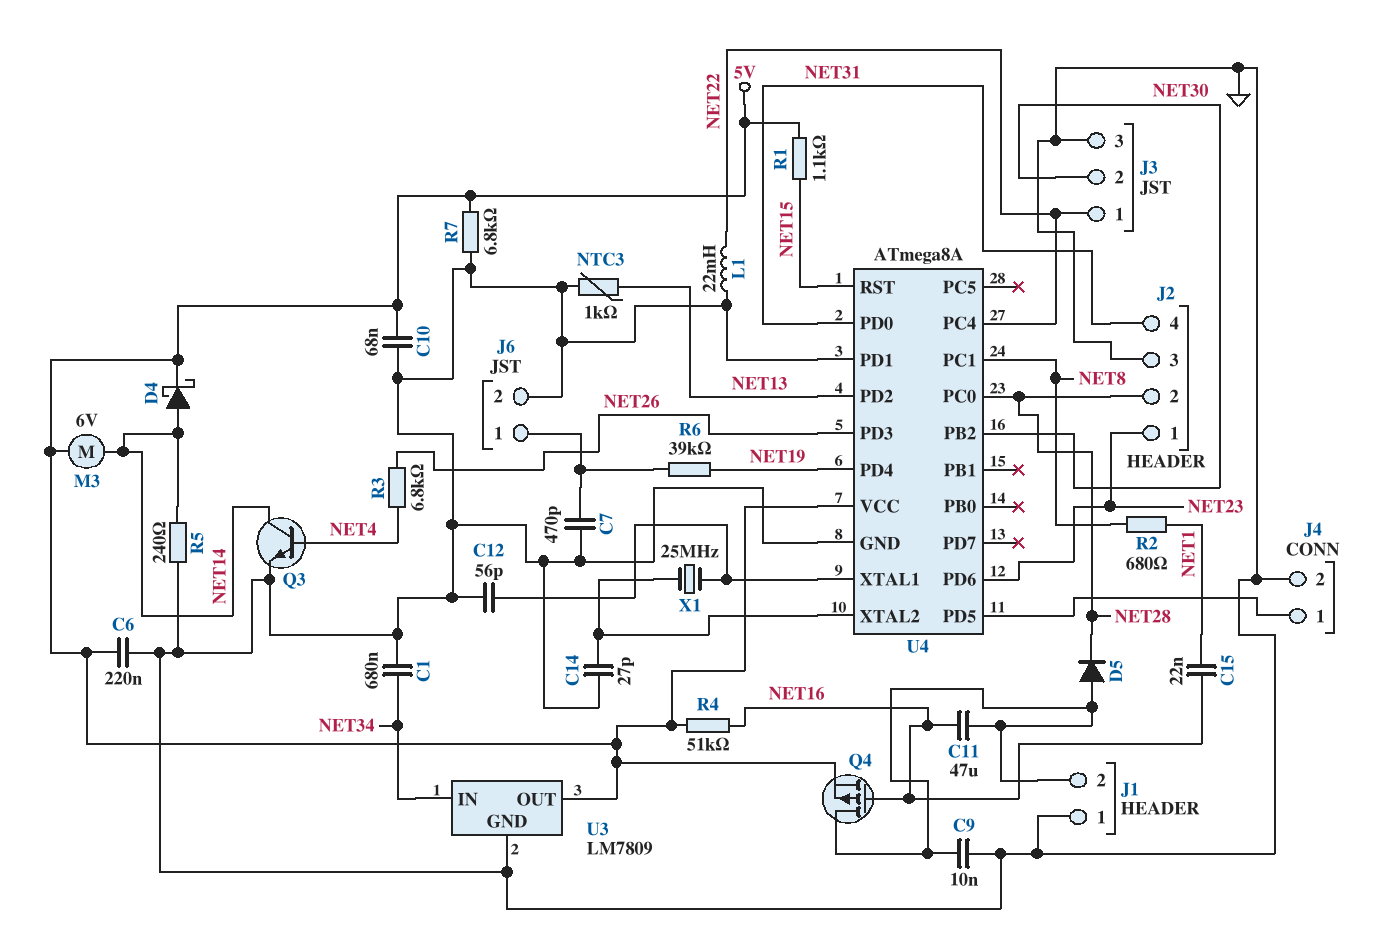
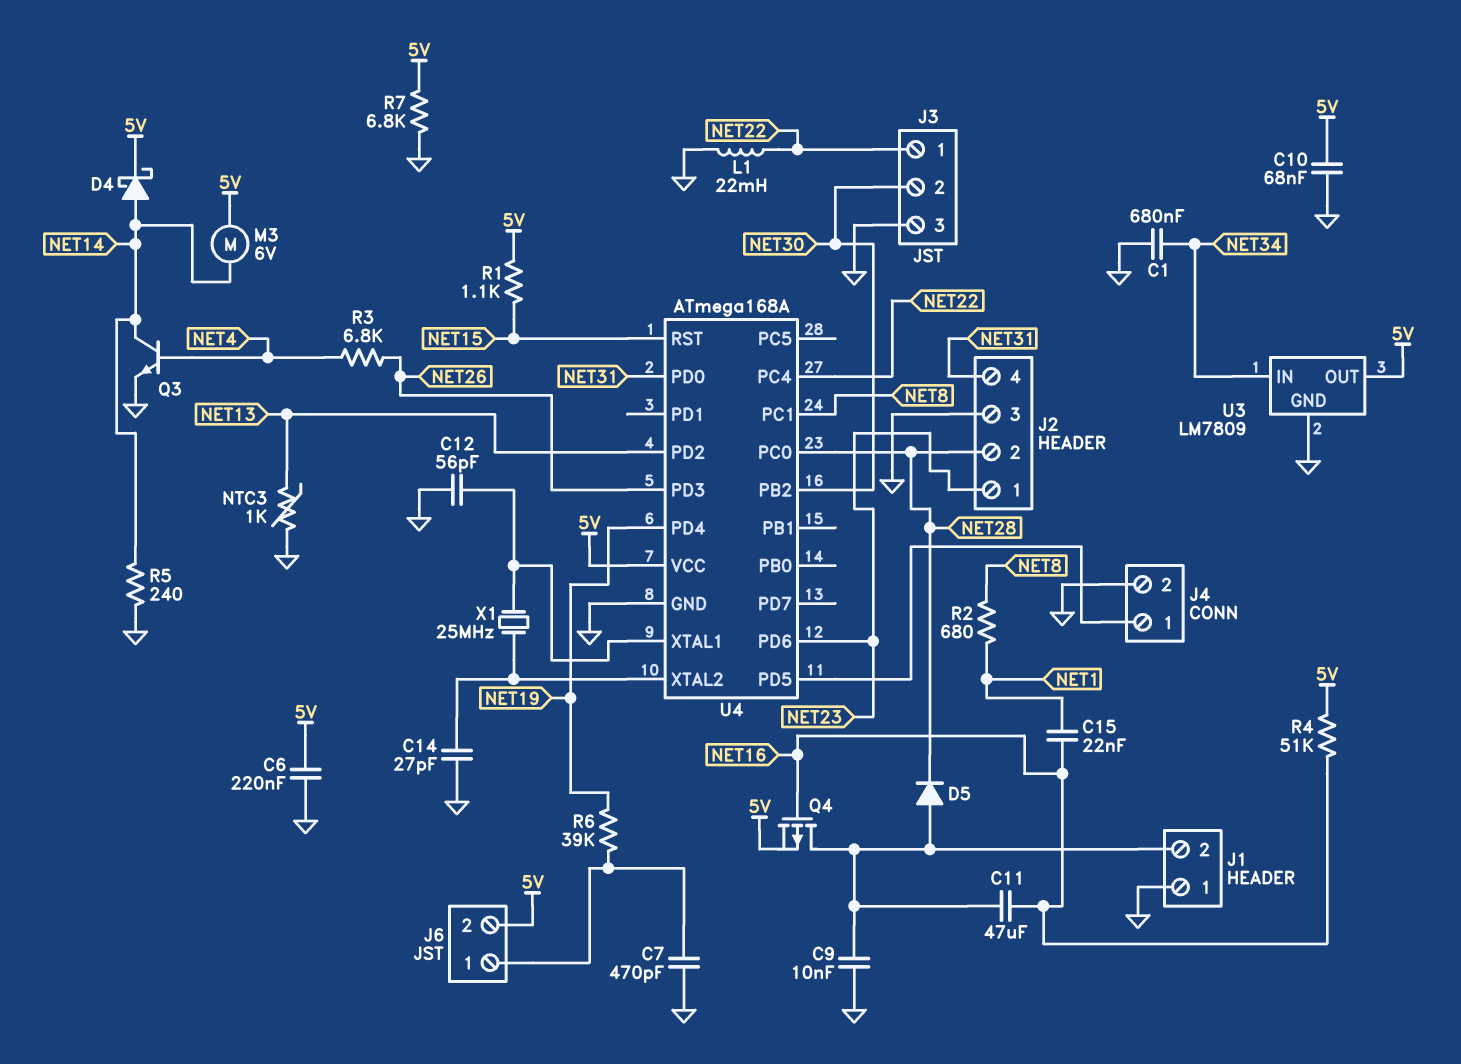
J6 pin 2: GND -> 5V
U4: ATmega8A -> ATmega168A
U4 pin PD1: GND -> none

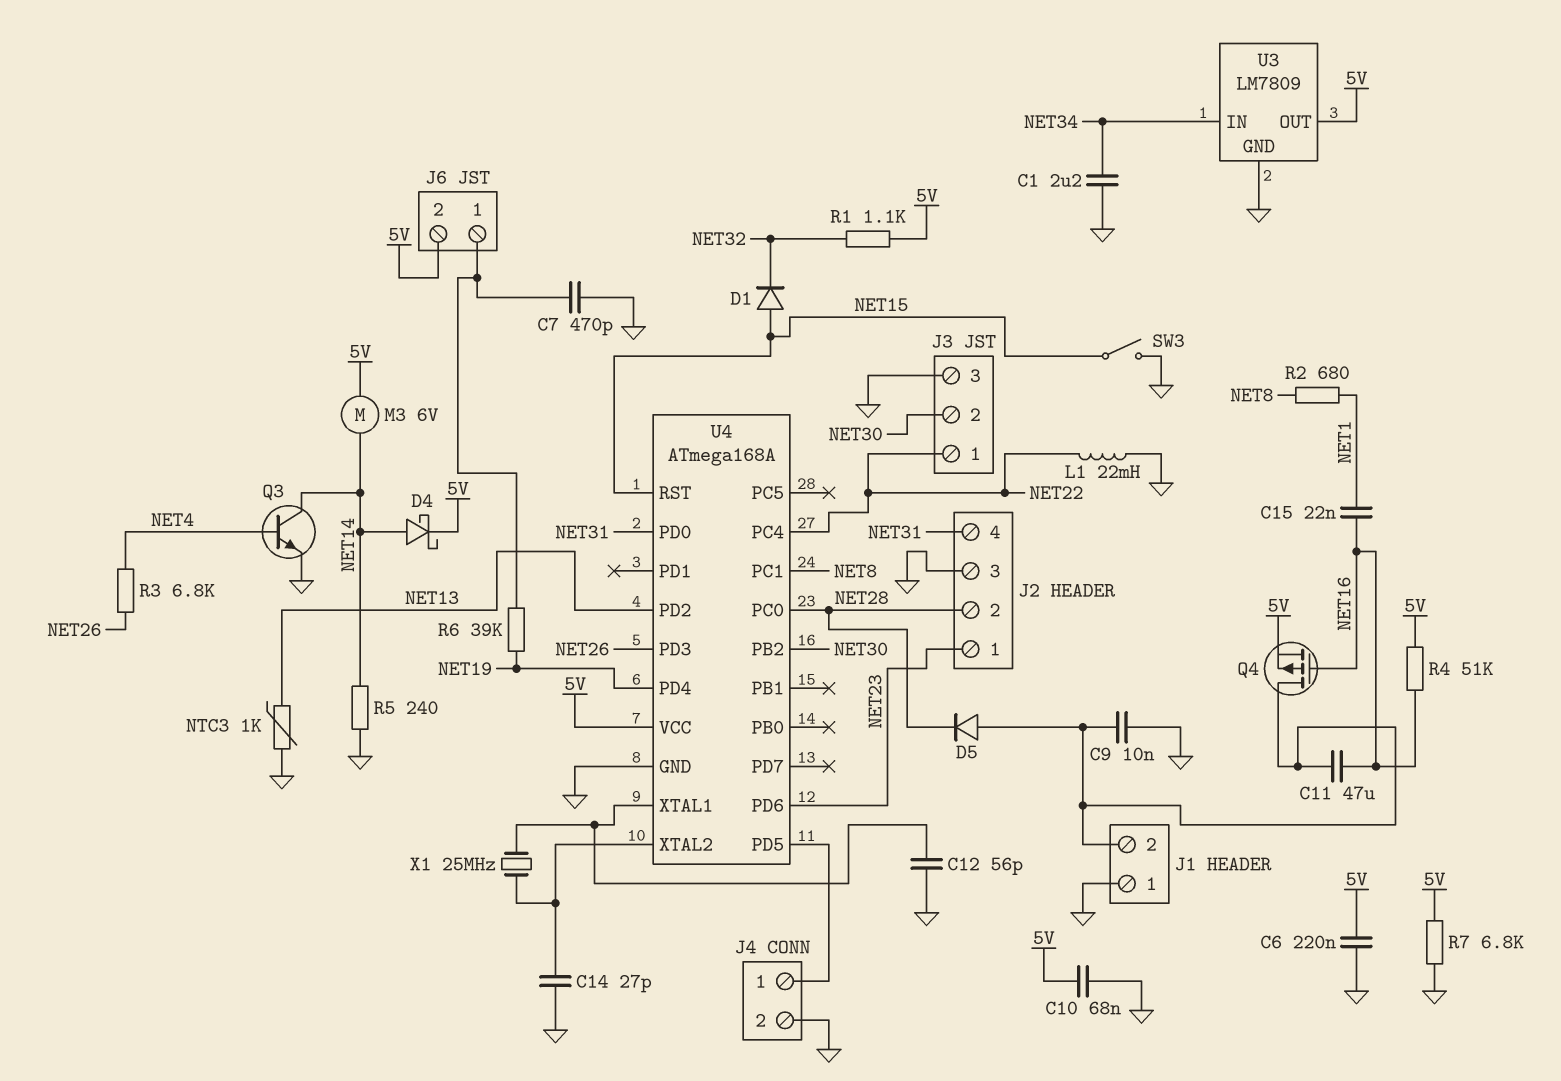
C1: 680nF (GND, NET34) -> 2.2uF (GND, NET34)
D1: none -> diode (A NET15, K NET32)
R1: 1.1k (5V, NET15) -> 1.1k (5V, NET32)
SW3: none -> switch (GND, NET15)

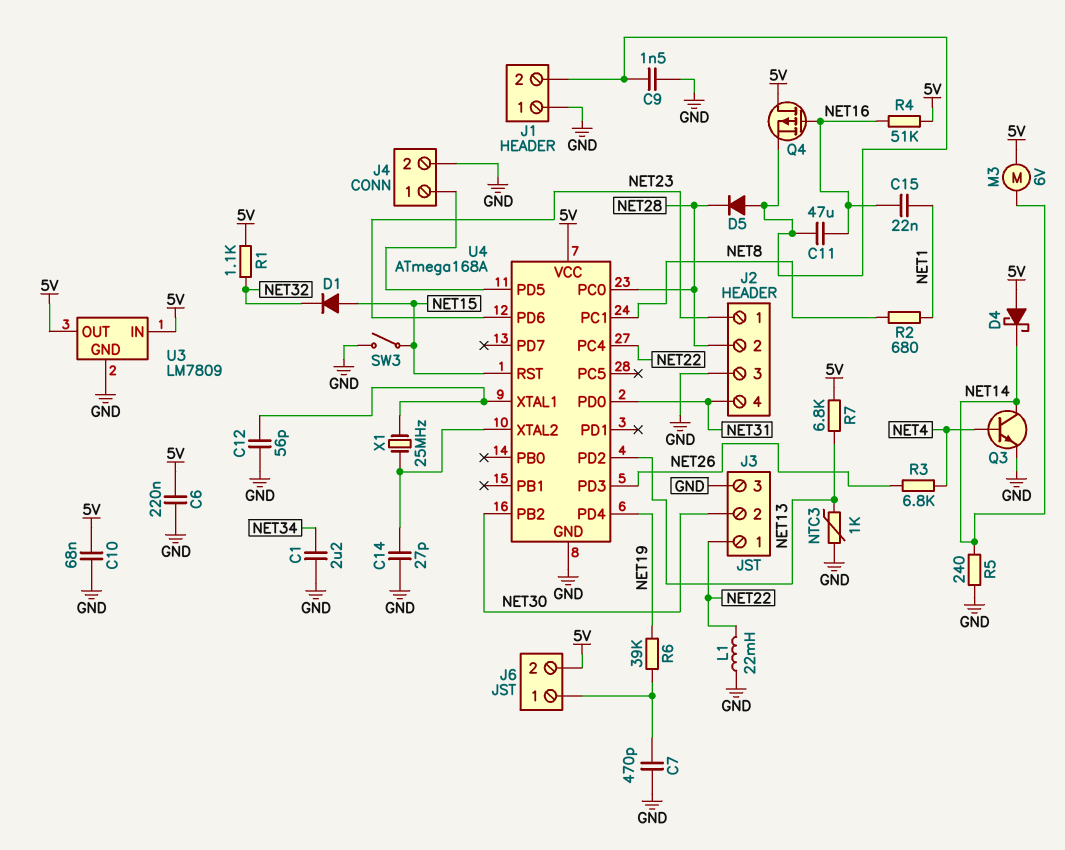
C9: 10nF (GND, J1/2) -> 1.5nF (GND, J1/2)
D4: schottky (A NET14, K 5V) -> schottky (A 5V, K NET14)
Q4: PMOS (G NET16, D J1/2, S 5V) -> PMOS (G NET16, D 5V, S J1/2)
R7: 6.8k (5V, GND) -> 6.8k (5V, NET13)
U3 pin IN: NET34 -> 5V

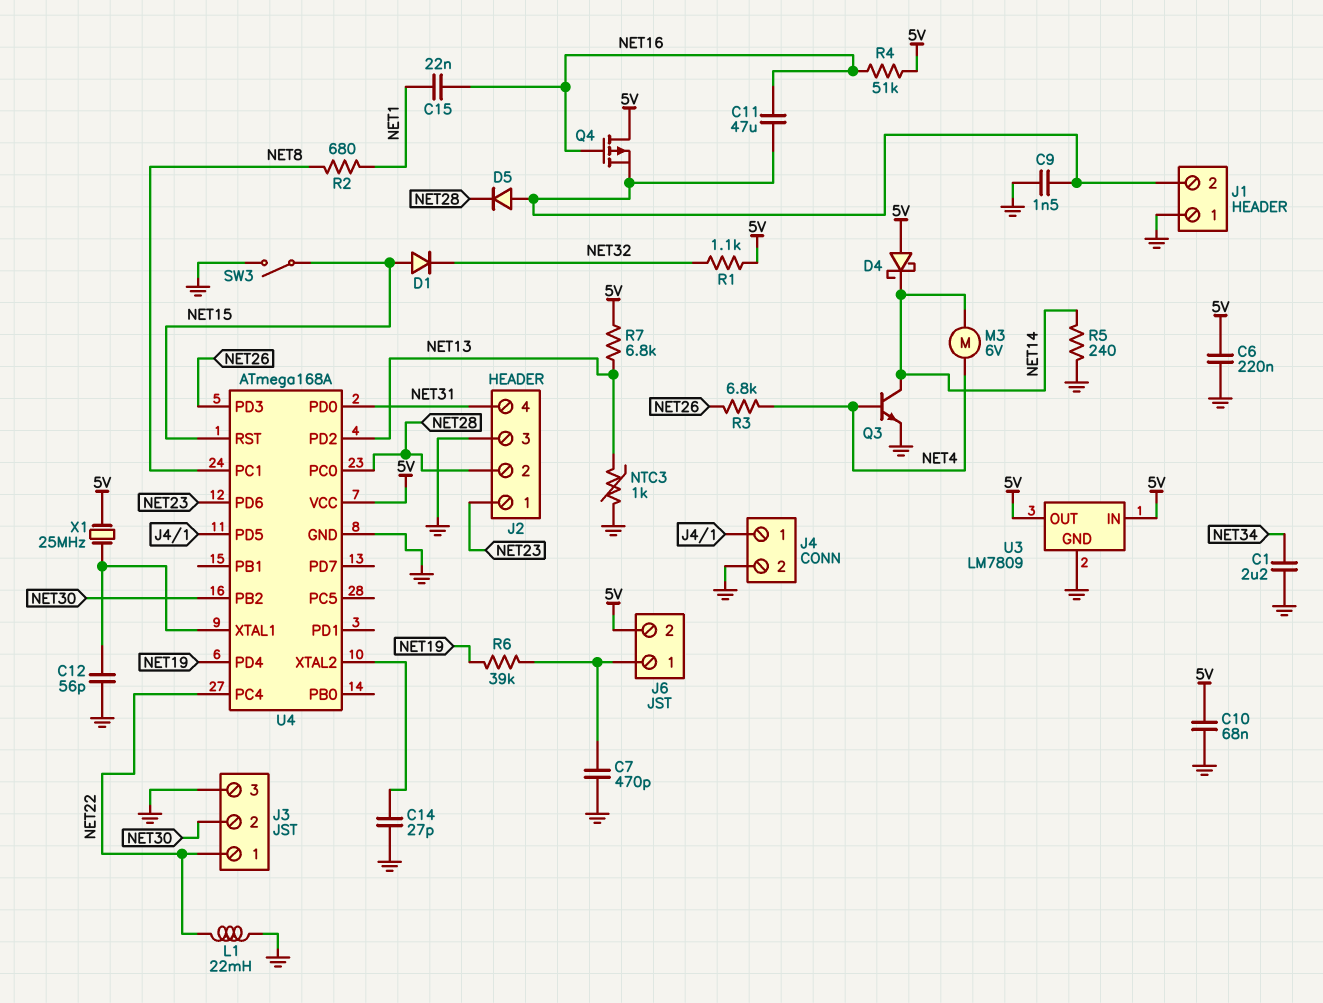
M3: motor 6V (5V, NET14) -> motor 6V (NET4, NET14)
X1: 25MHz (U4/XTAL1, U4/XTAL2) -> 25MHz (5V, U4/XTAL1)

